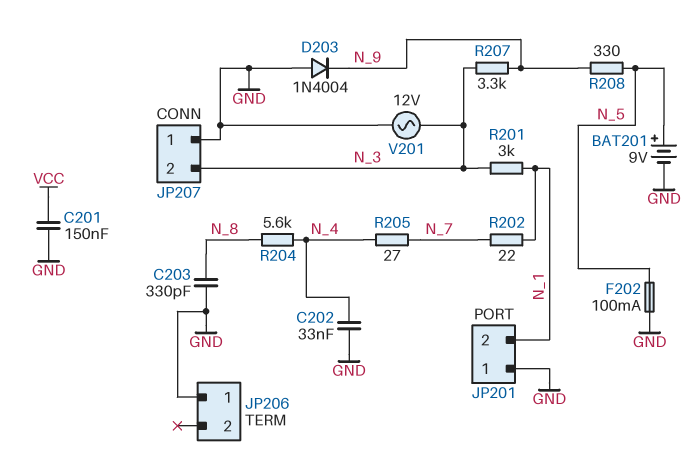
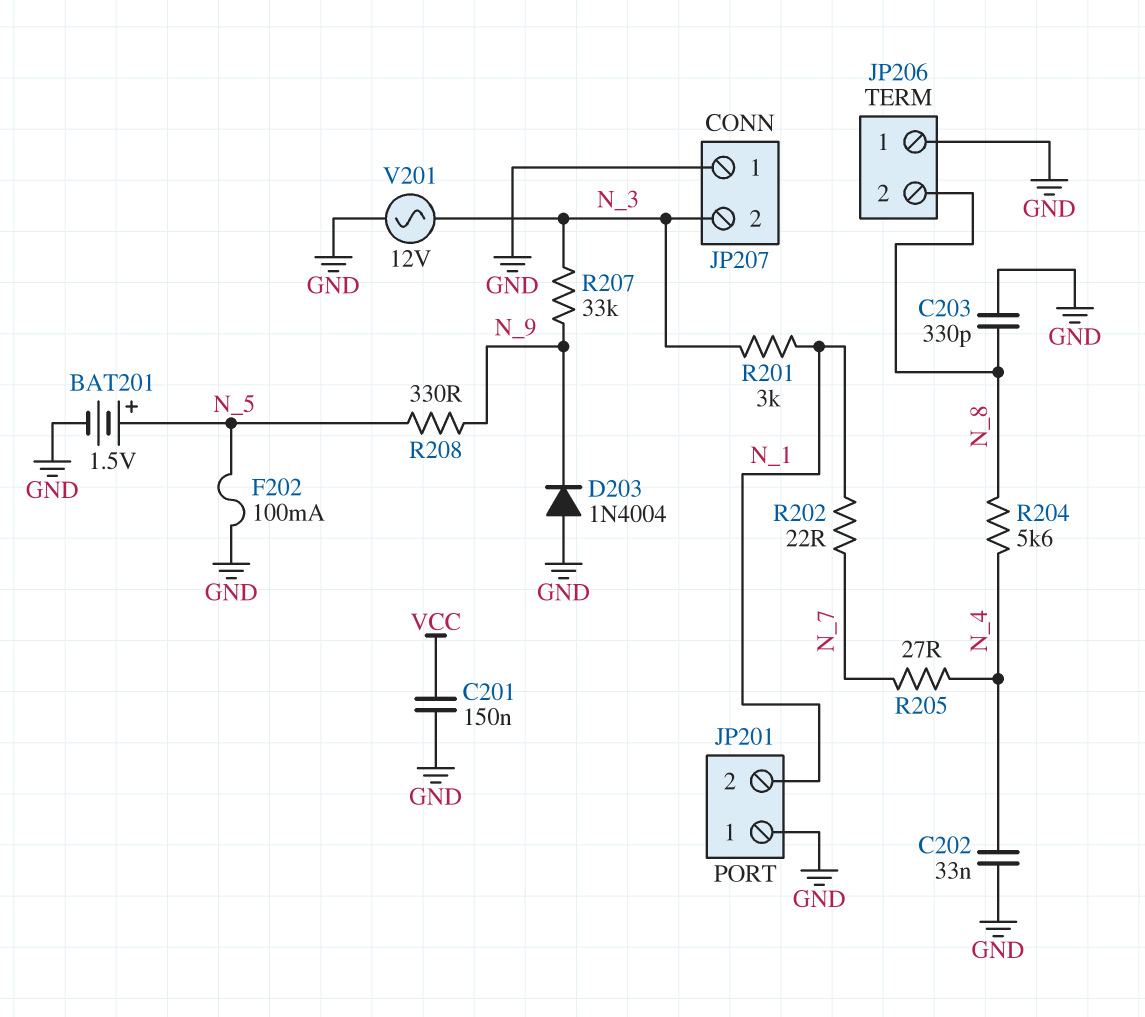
BAT201: 9V (plus N_5, minus GND) -> 1.5V (plus N_5, minus GND)
JP206 pin 2: none -> N_8
R207: 3.3k (N_3, N_9) -> 33k (N_3, N_9)

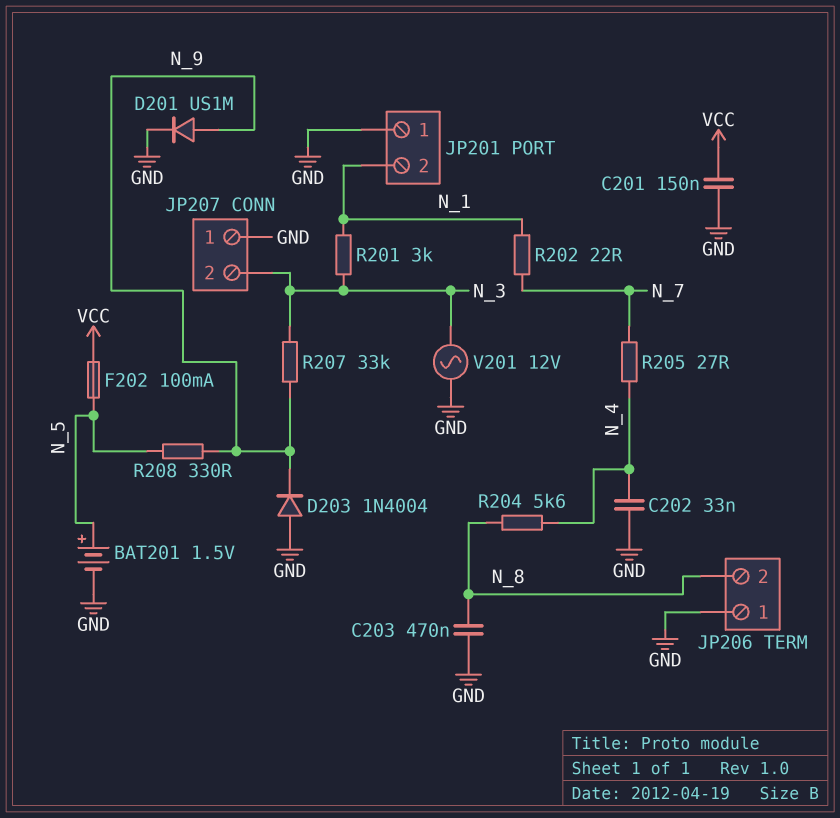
C203: 330pF (GND, N_8) -> 470nF (GND, N_8)
D201: none -> diode US1M (A N_9, K GND)
F202: 100mA (GND, N_5) -> 100mA (N_5, VCC)

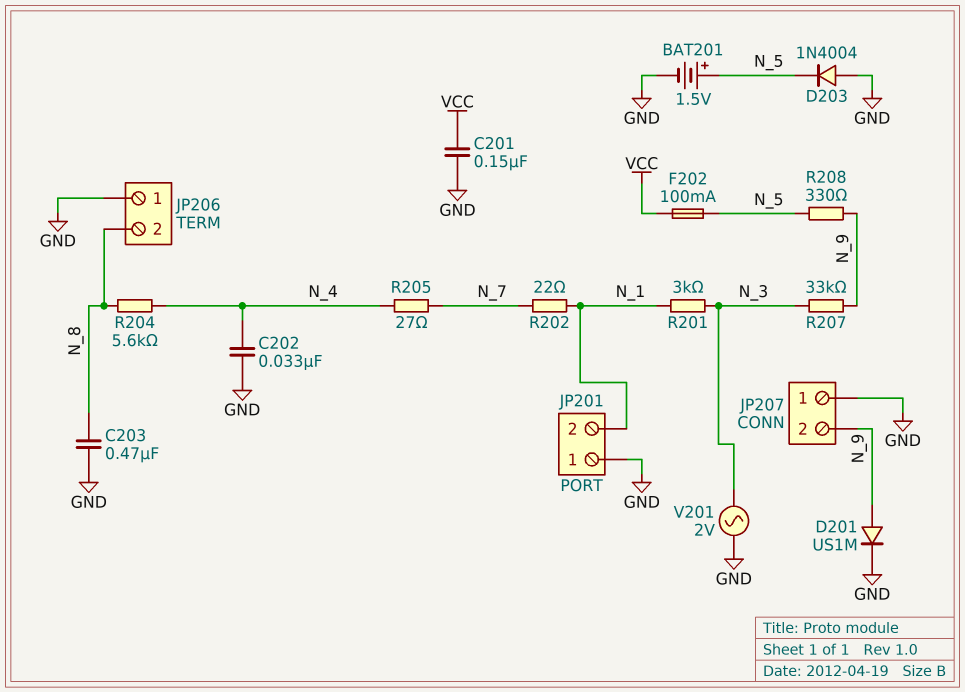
D203: diode 1N4004 (A GND, K N_9) -> diode 1N4004 (A GND, K N_5)
JP207 pin 2: N_3 -> N_9
V201: AC 12V (GND, N_3) -> AC 2V (GND, N_3)

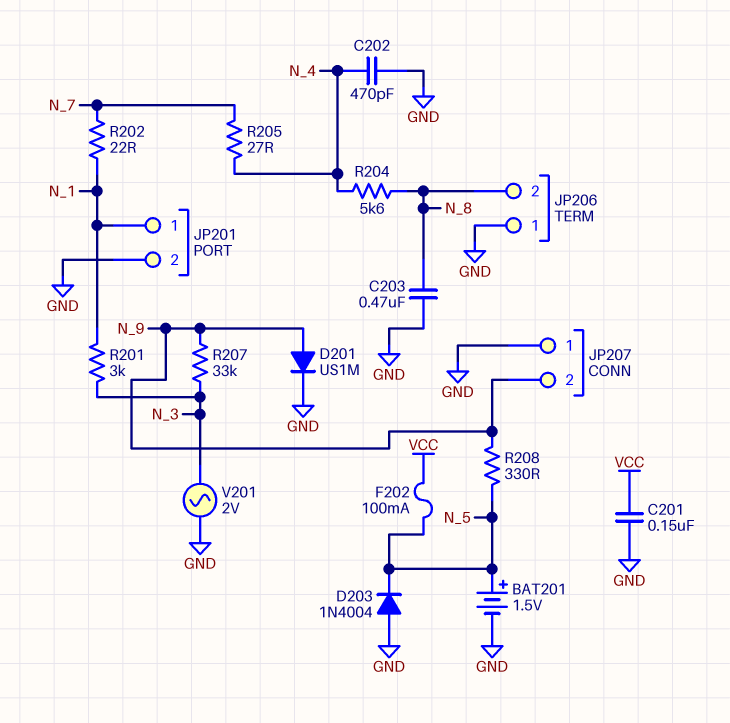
C202: 33nF (GND, N_4) -> 470pF (GND, N_4)
JP201 pin 1: GND -> N_1
JP201 pin 2: N_1 -> GND

